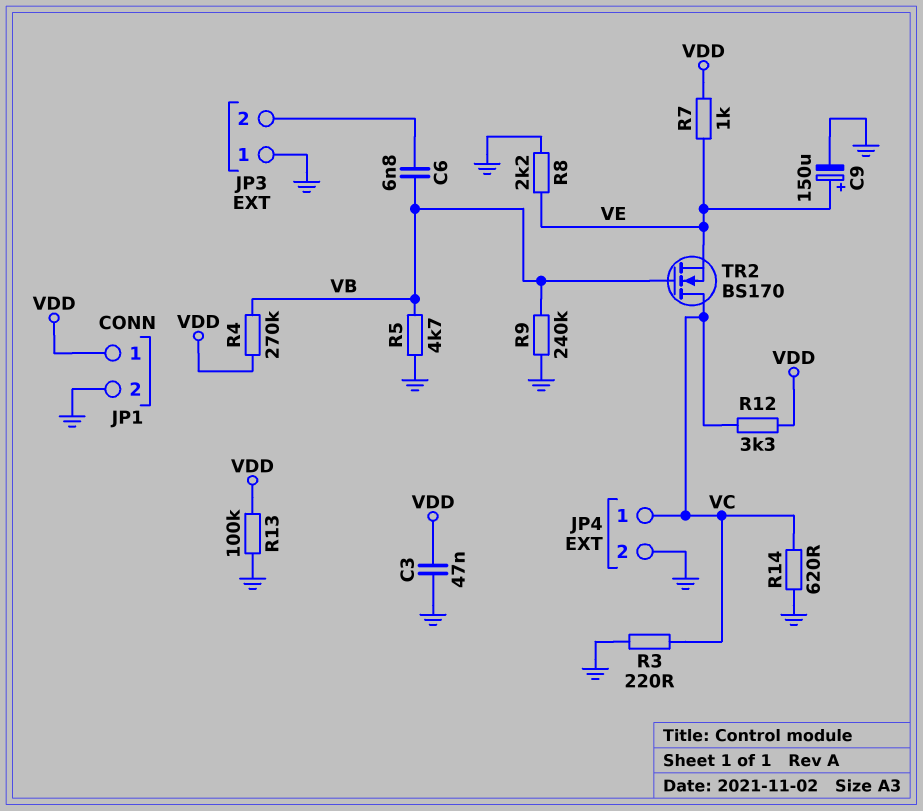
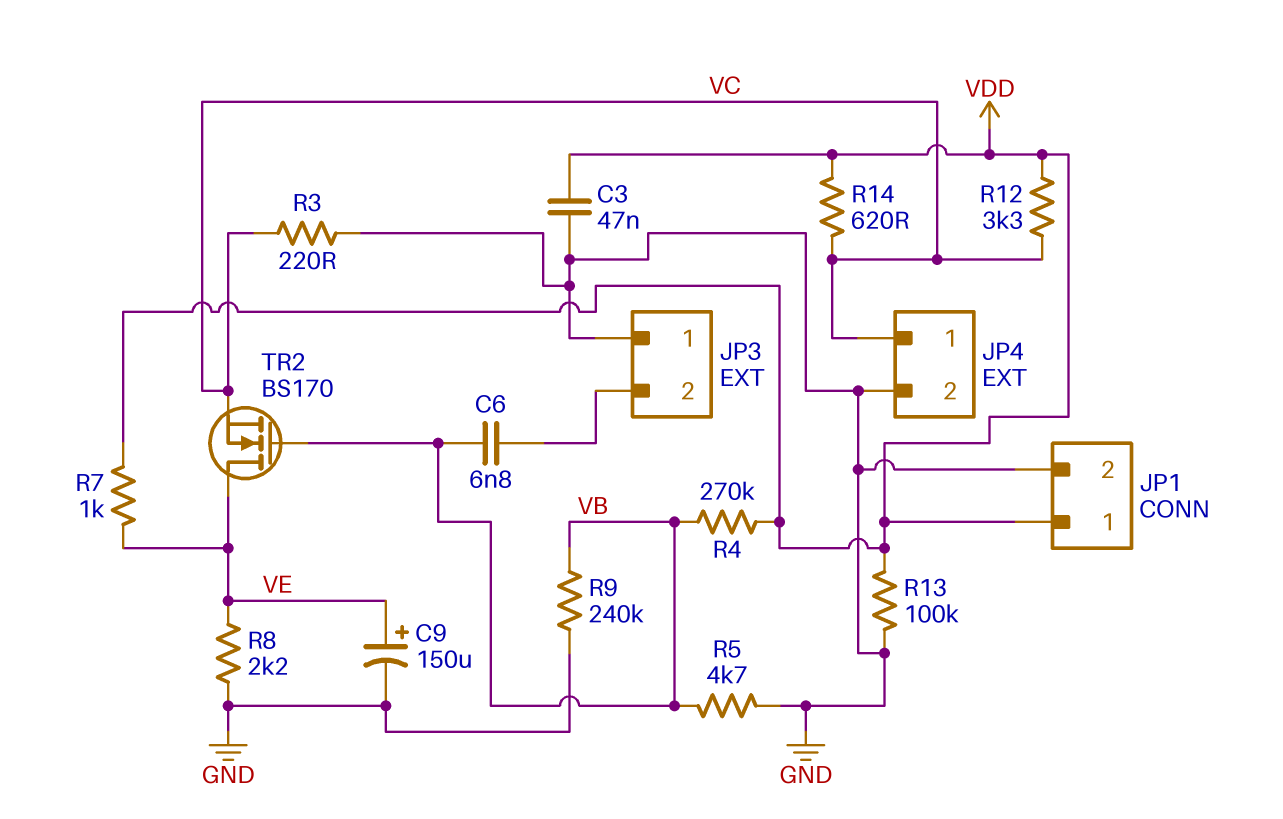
R14: 620 (GND, VC) -> 620 (VC, VDD)
TR2: NMOS BS170 (G VB, D VC, S VE) -> NMOS BS170 (G VB, D VE, S VC)

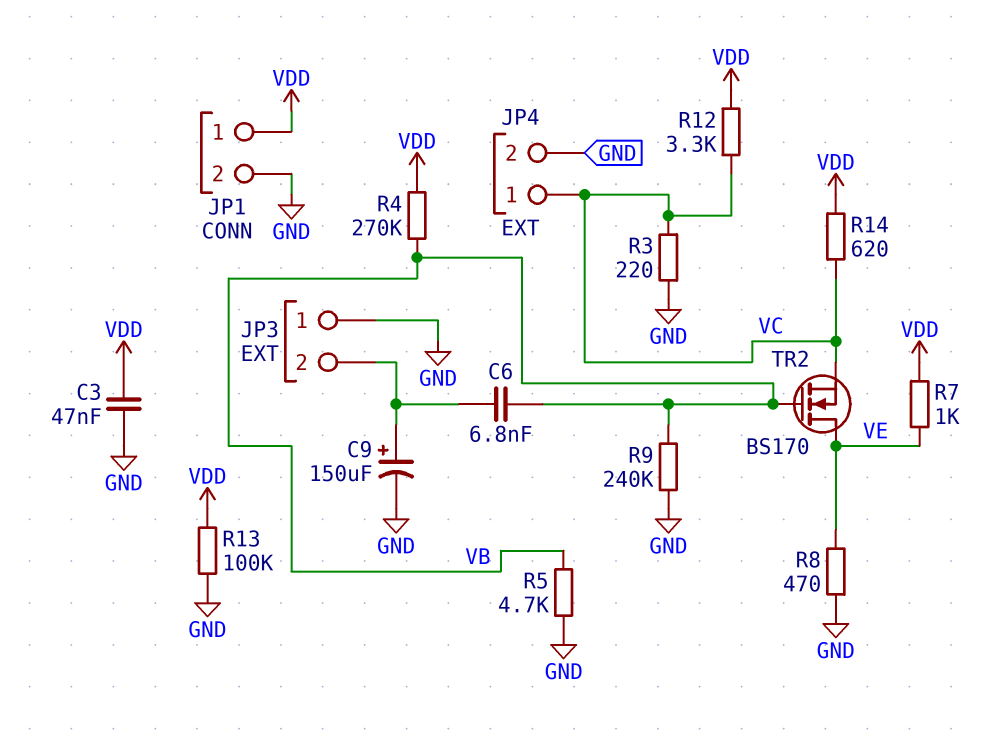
C9: 150uF (plus VE, minus GND) -> 150uF (plus JP3/2, minus GND)
R8: 2.2k (GND, VE) -> 470 (GND, VE)

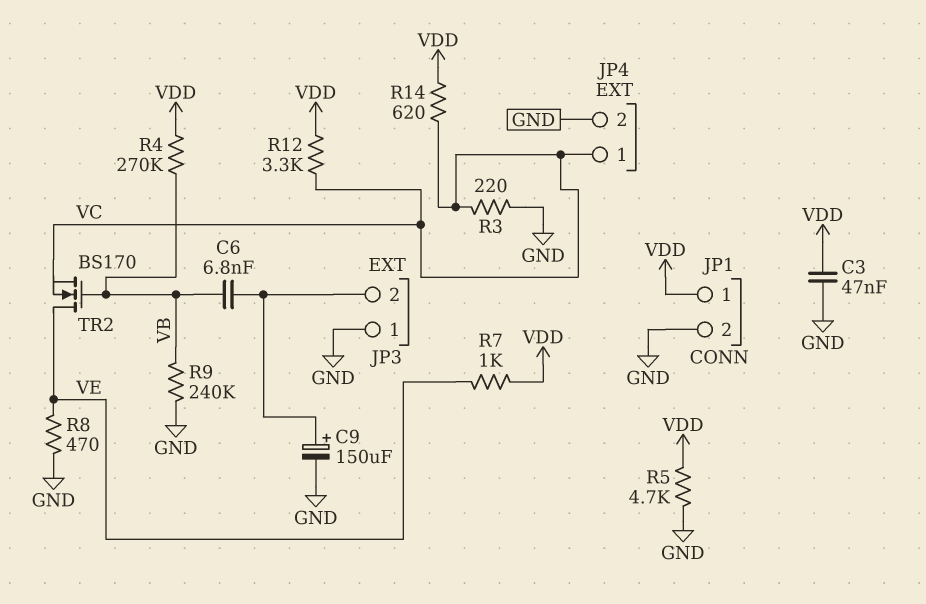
R5: 4.7k (GND, VB) -> 4.7k (GND, VDD)
R13: 100k (GND, VDD) -> none

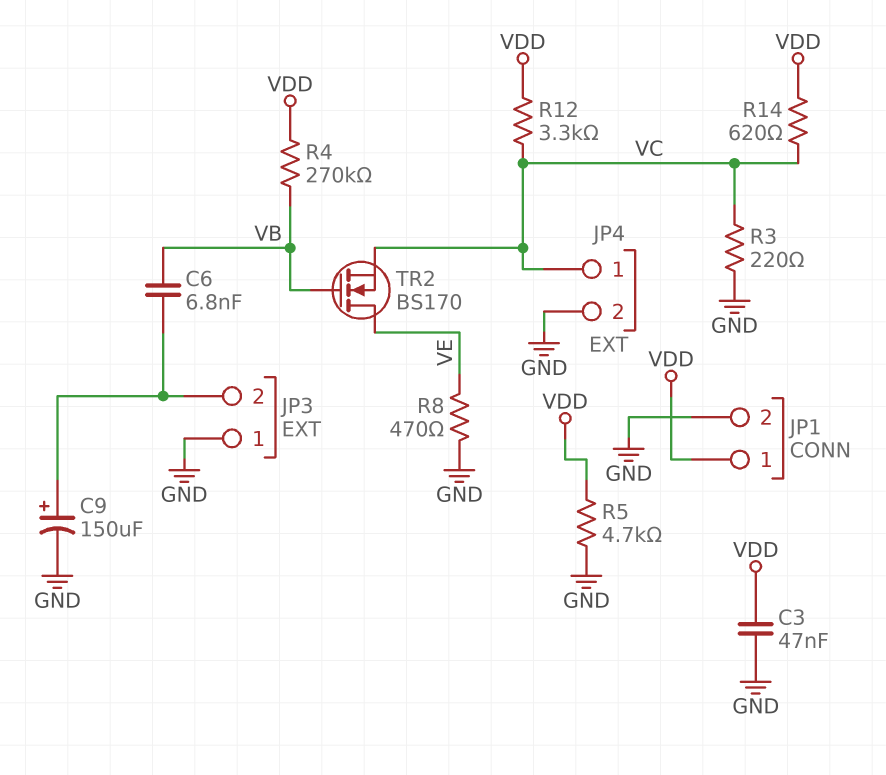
R7: 1k (VDD, VE) -> none
R9: 240k (GND, VB) -> none

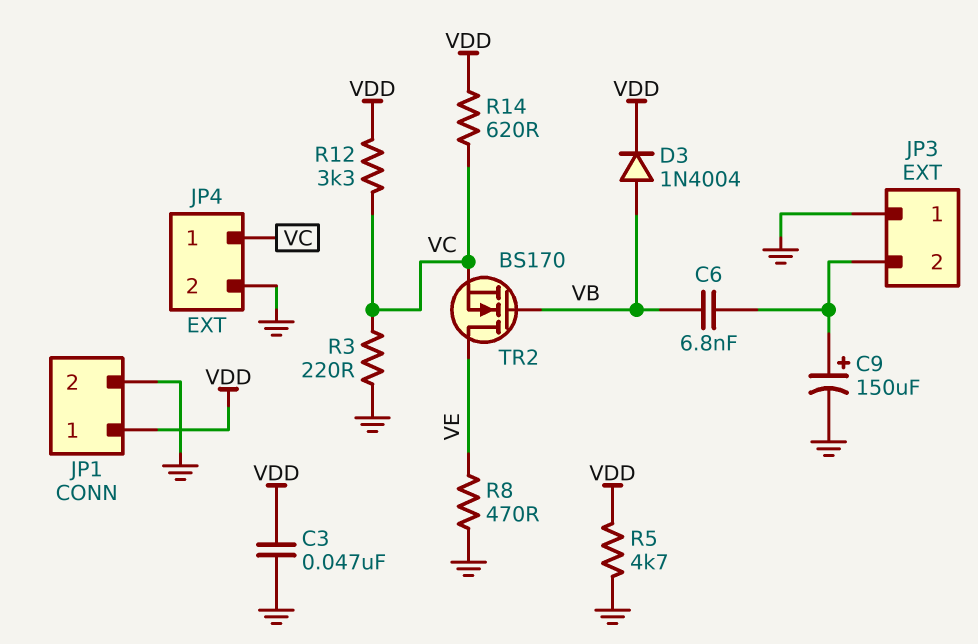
D3: none -> diode 1N4004 (A VB, K VDD)
R4: 270k (VB, VDD) -> none

